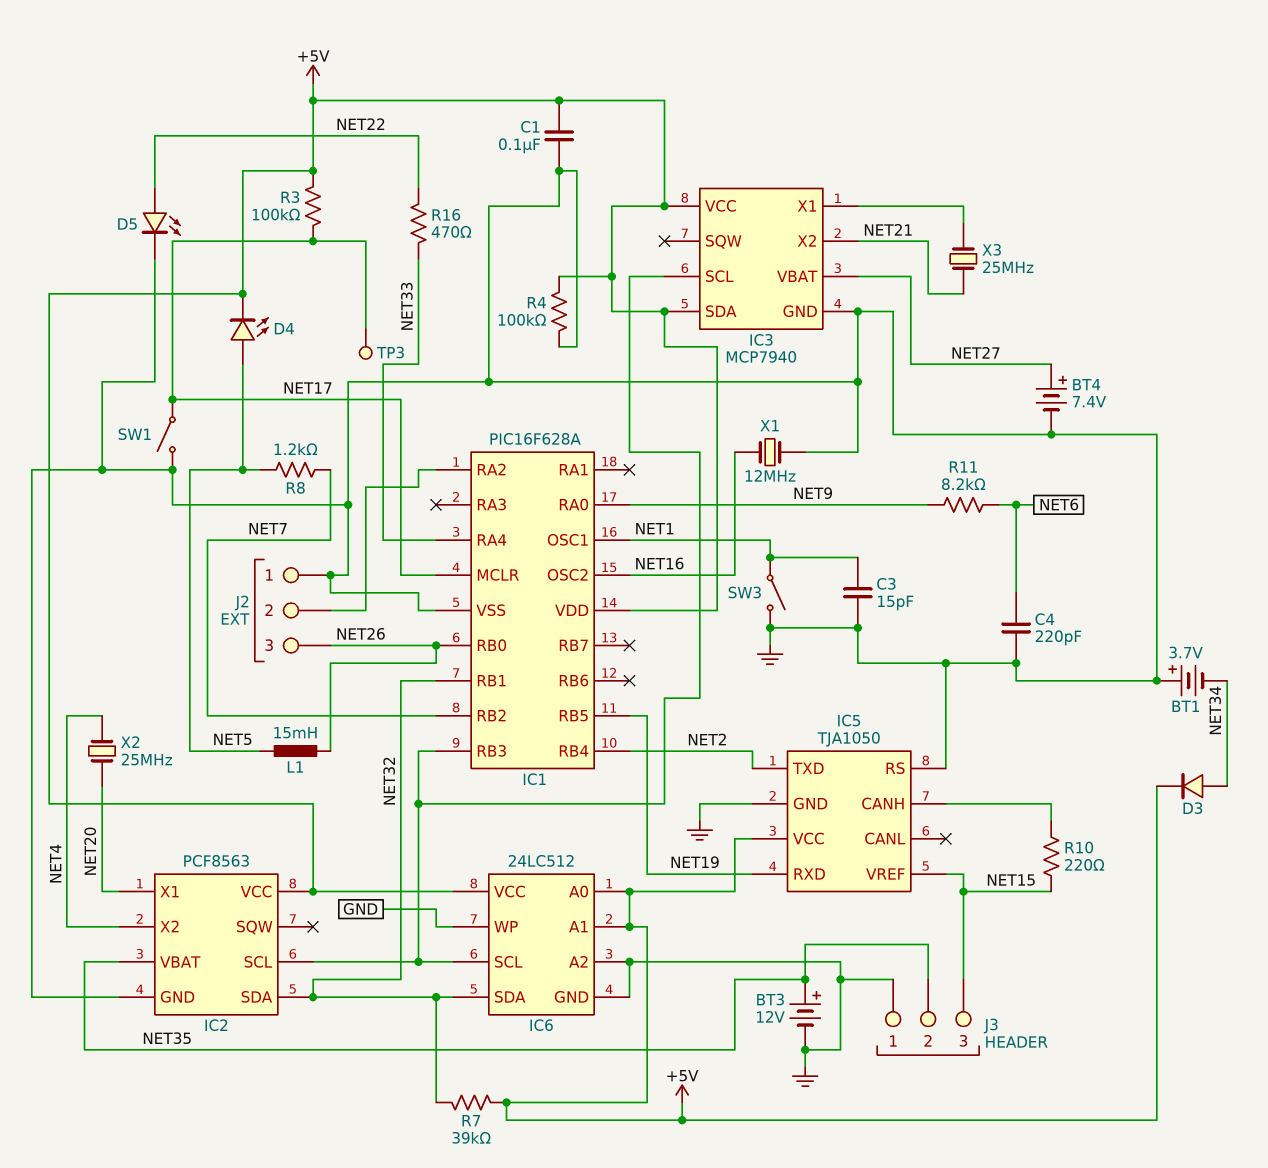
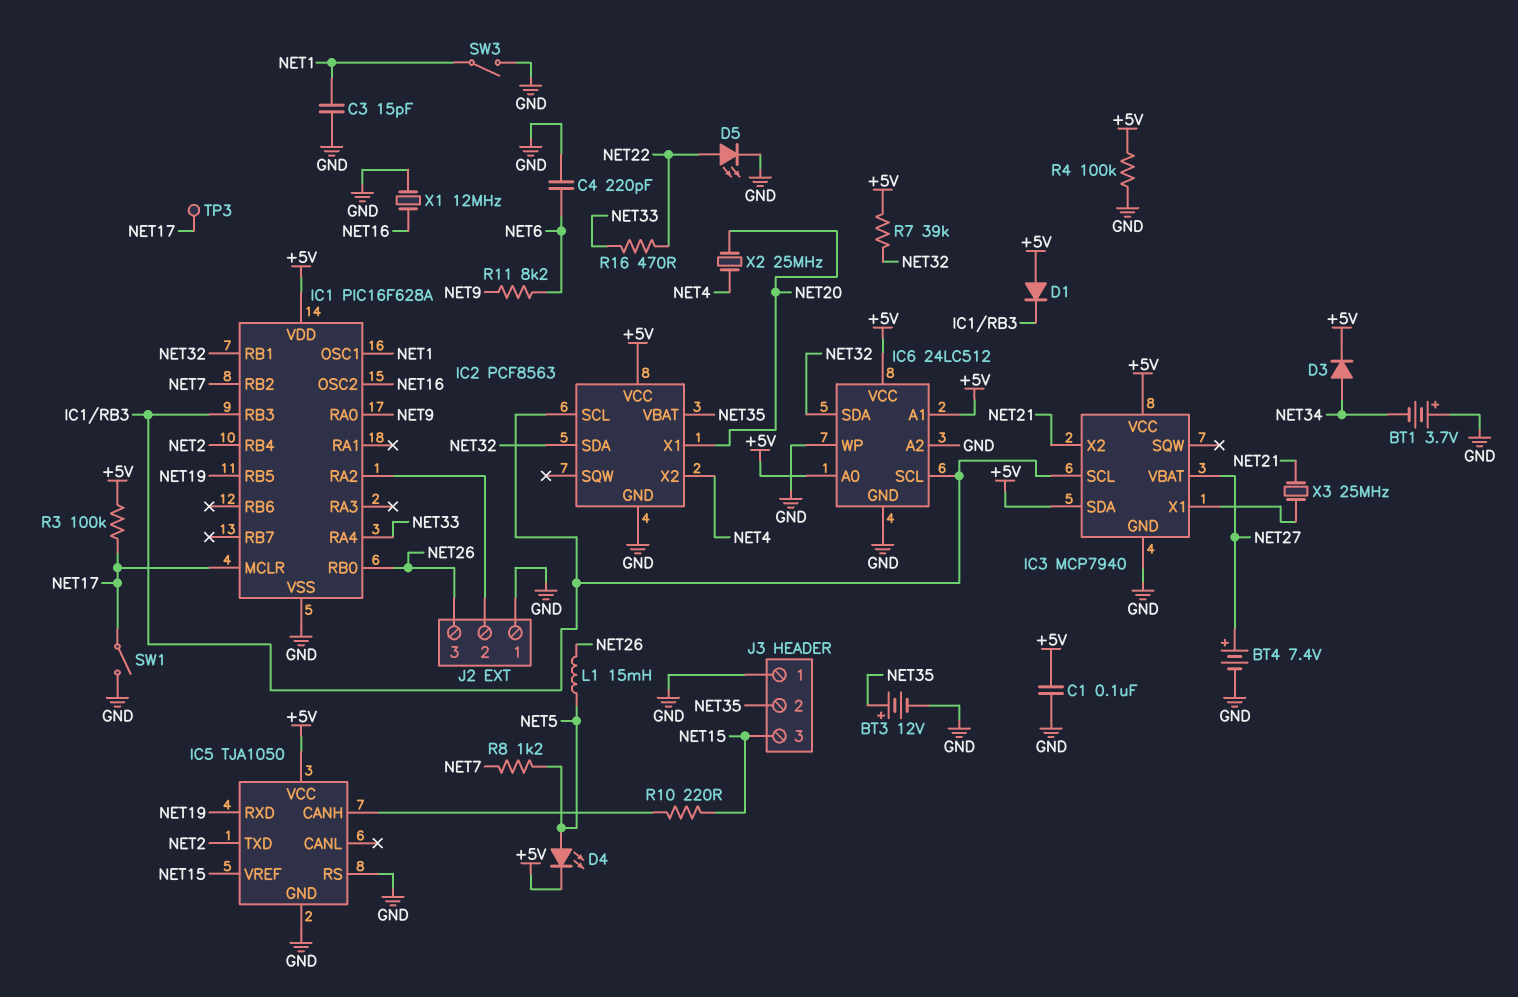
D1: none -> diode (A +5V, K IC1/RB3)

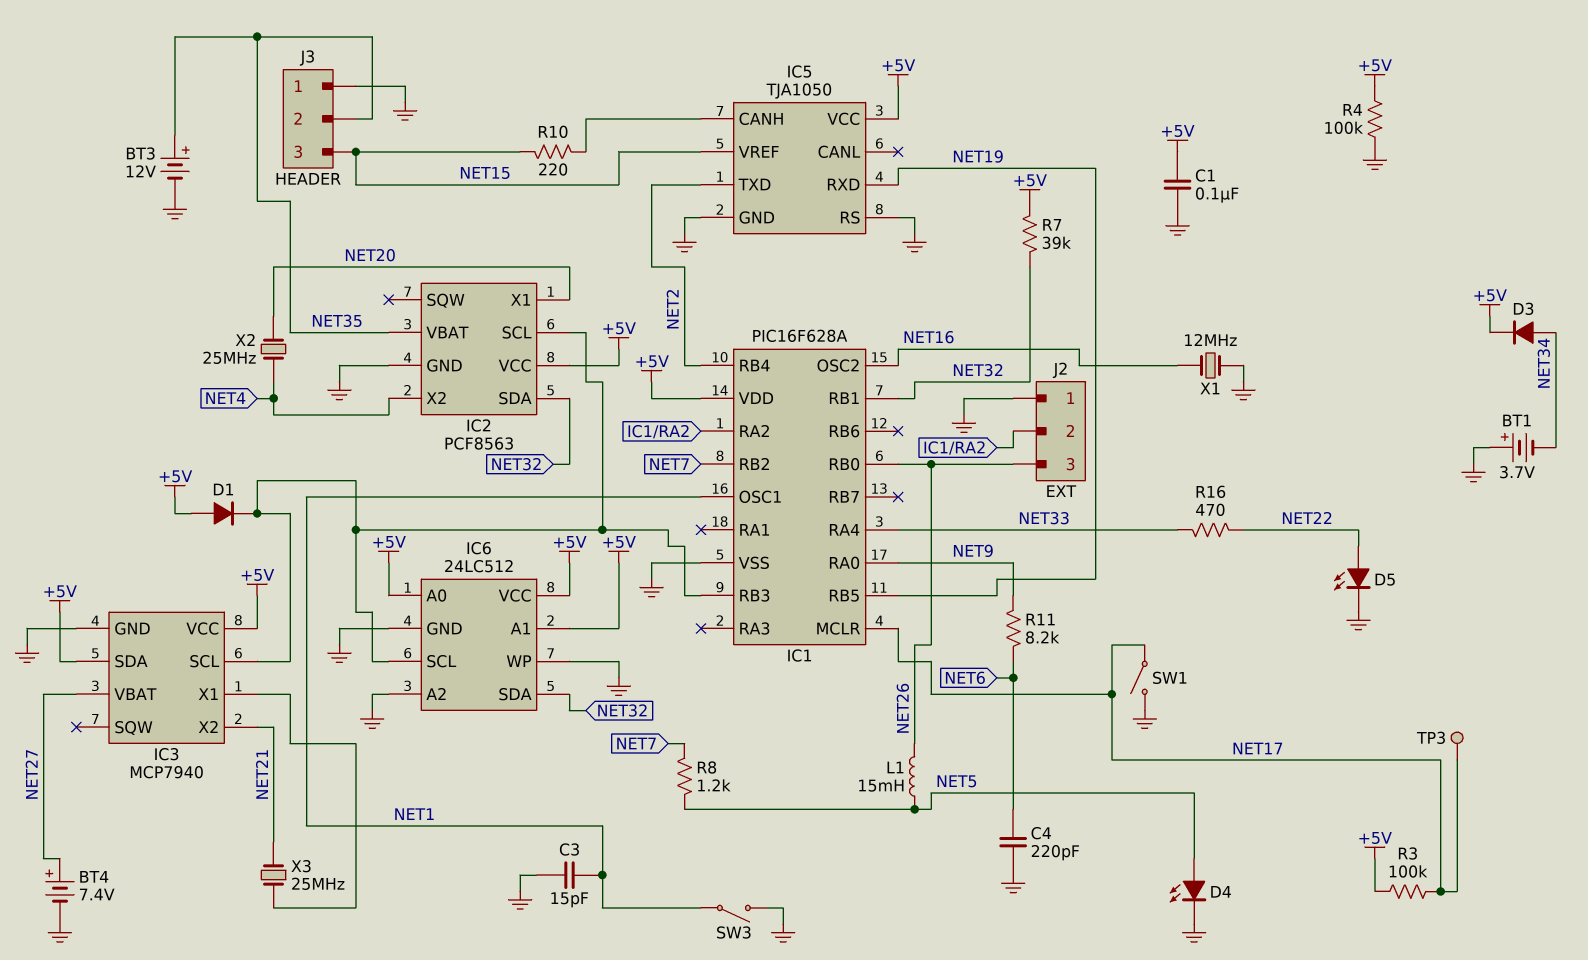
D4: LED (A NET5, K +5V) -> LED (A NET5, K GND)

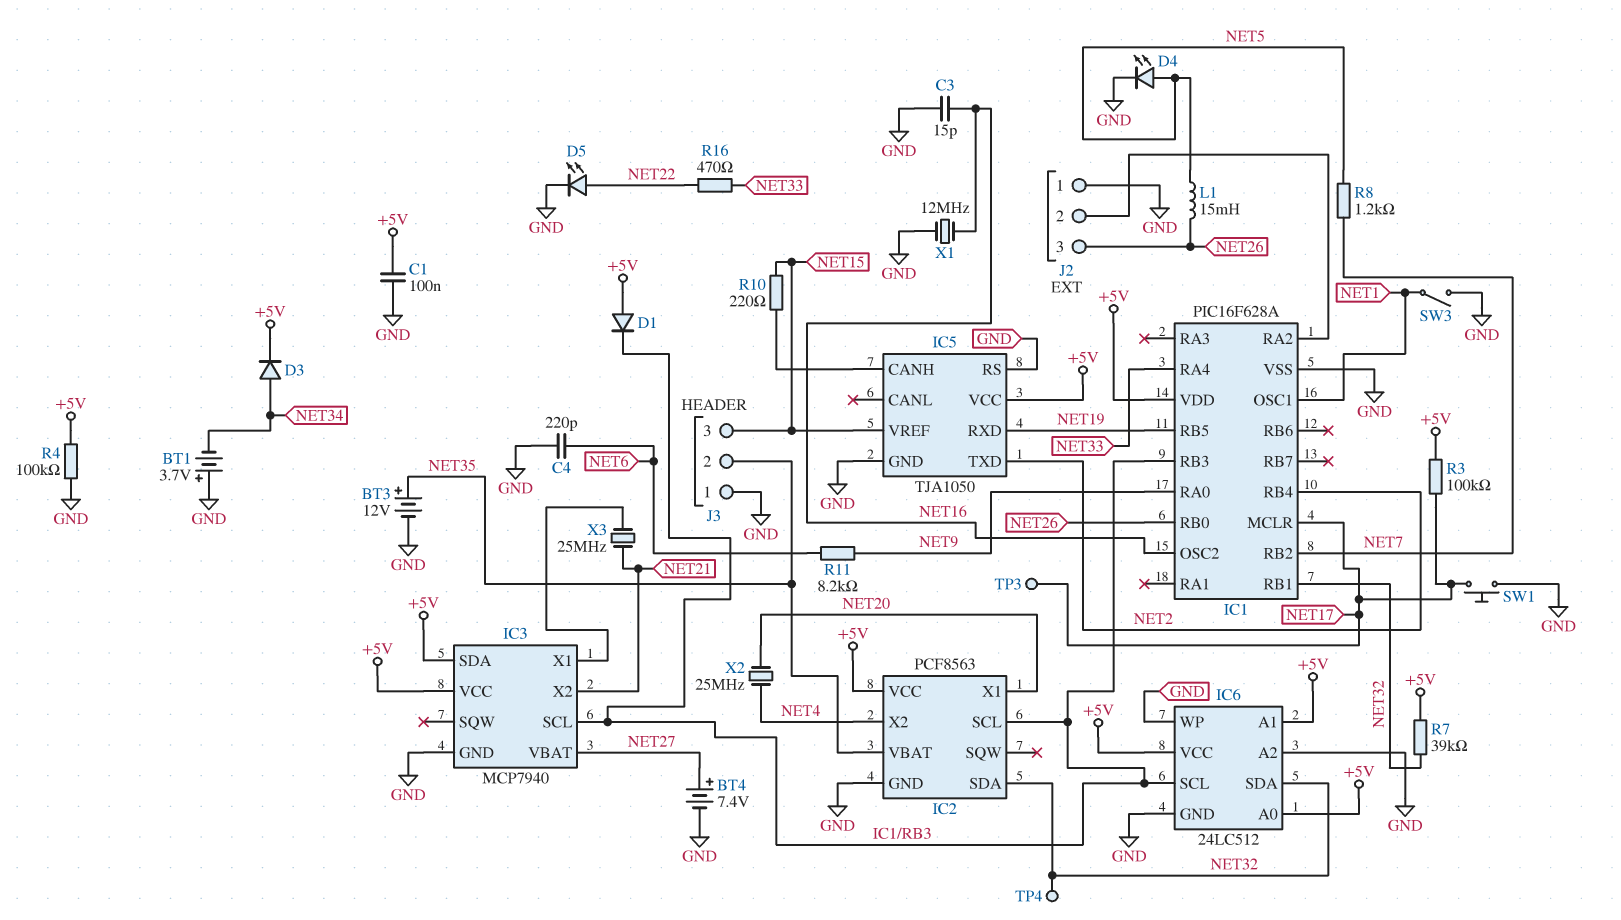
C3: 15pF (GND, NET1) -> 15pF (GND, NET16)
SW1: switch (GND, NET17) -> button (GND, NET17)
TP4: none -> test point (NET32)

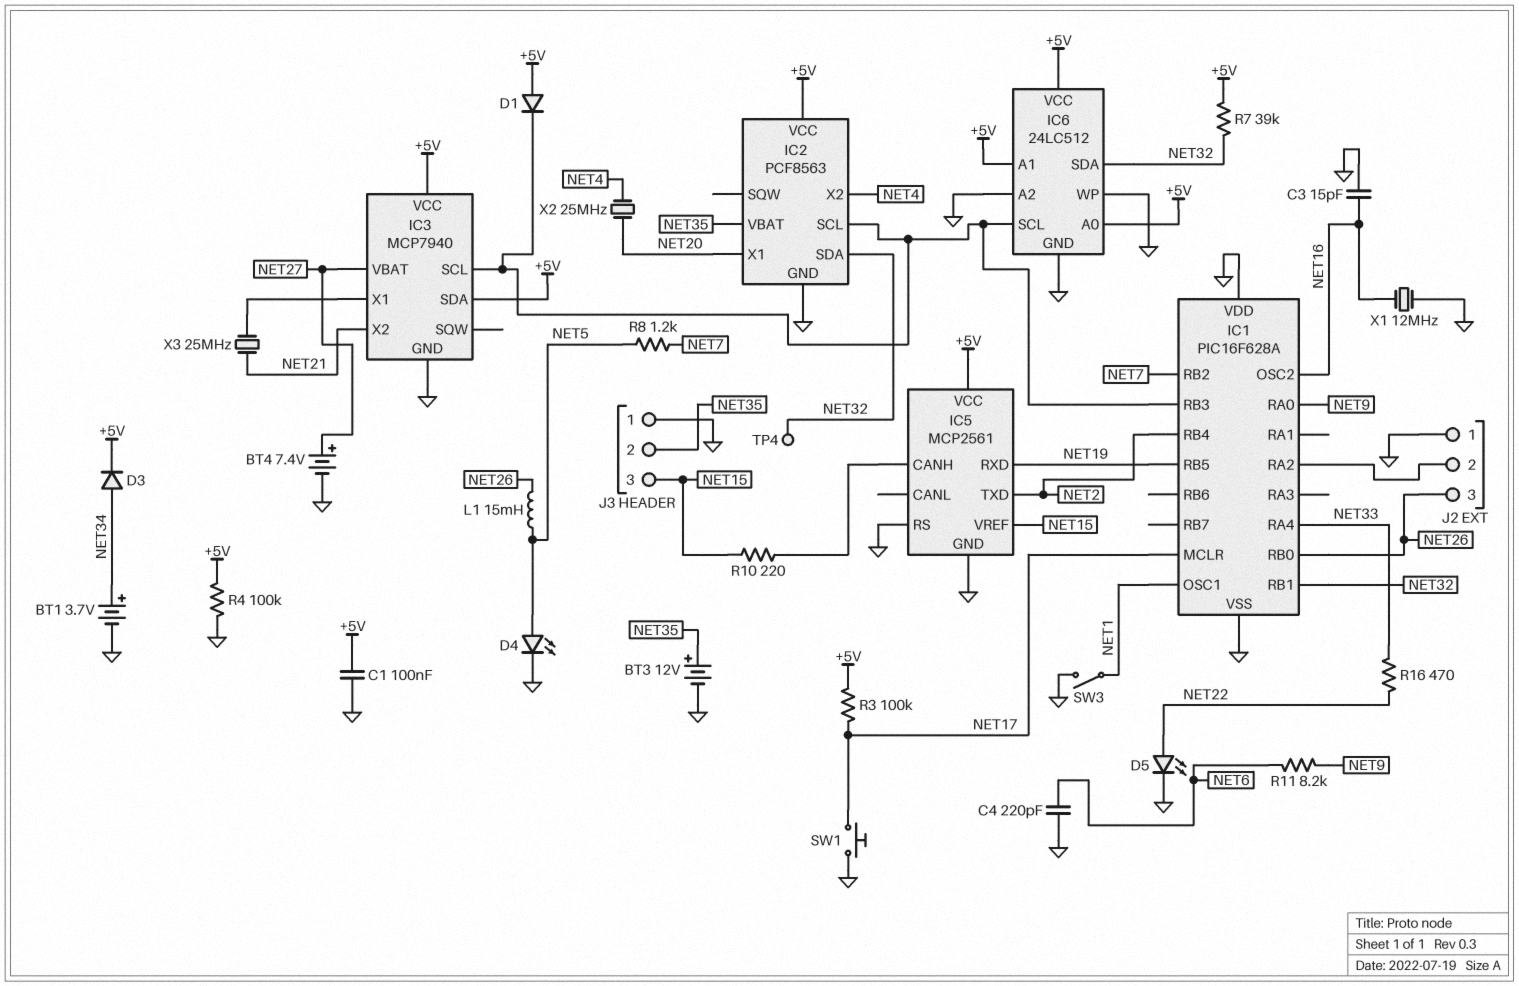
BT1: 3.7V (plus GND, minus NET34) -> 3.7V (plus NET34, minus GND)
IC1 pin VDD: +5V -> GND
IC5: TJA1050 -> MCP2561
TP3: test point (NET17) -> none

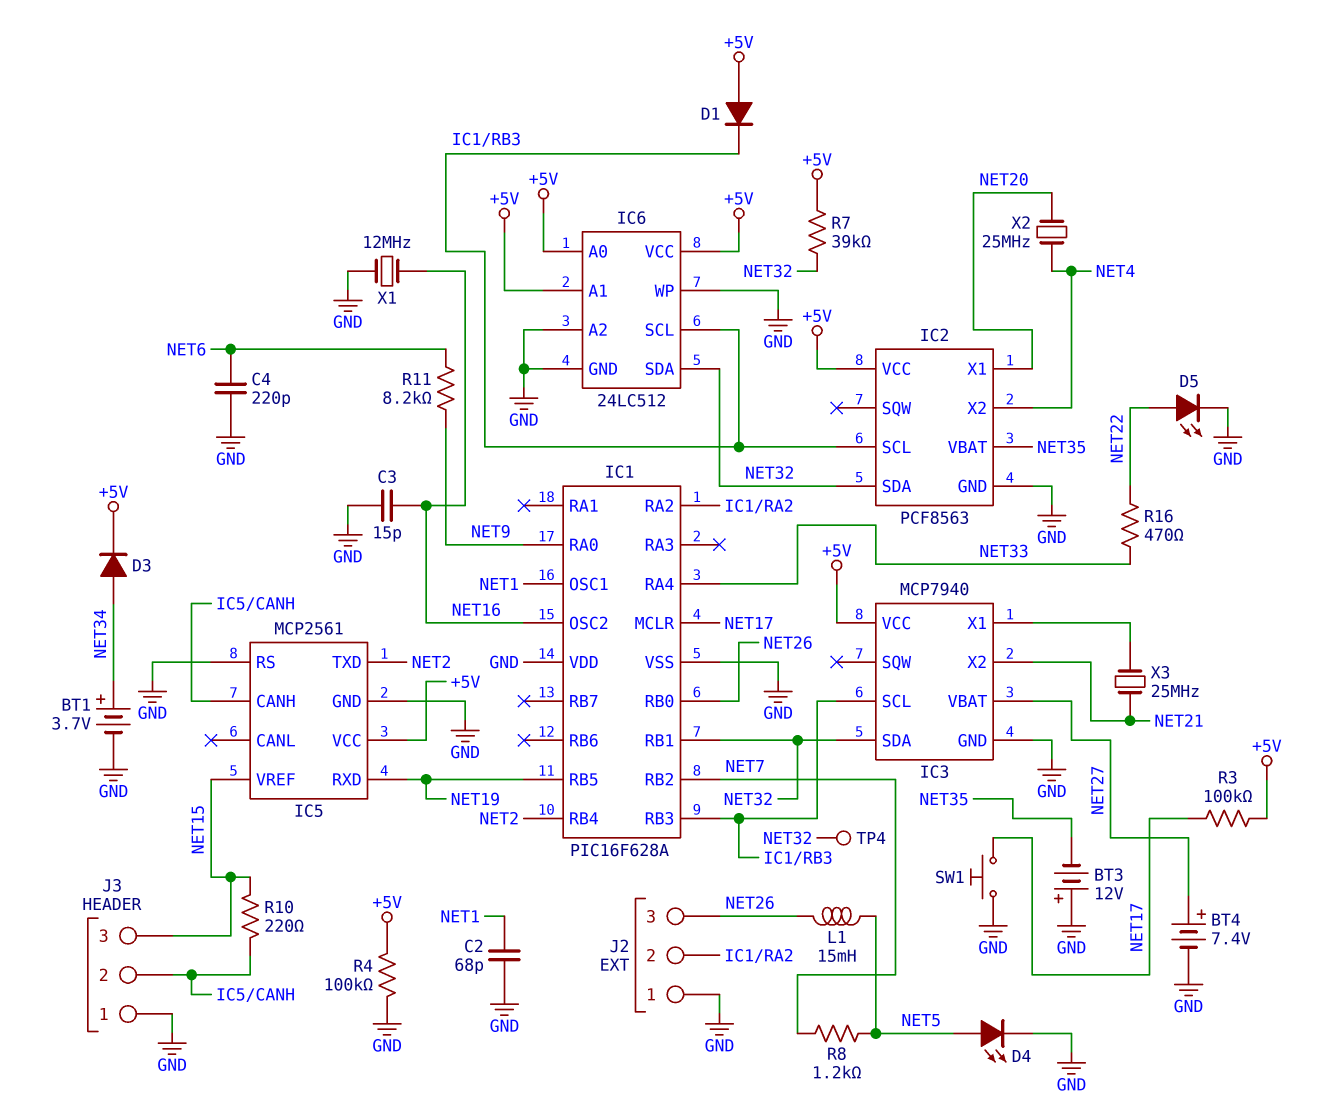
BT3: 12V (plus NET35, minus GND) -> 12V (plus GND, minus NET35)
C1: 100nF (+5V, GND) -> none
C2: none -> 68pF (GND, NET1)
IC3 pin SDA: +5V -> NET32
J3 pin 2: NET35 -> IC5/CANH
SW3: switch (GND, NET1) -> none

